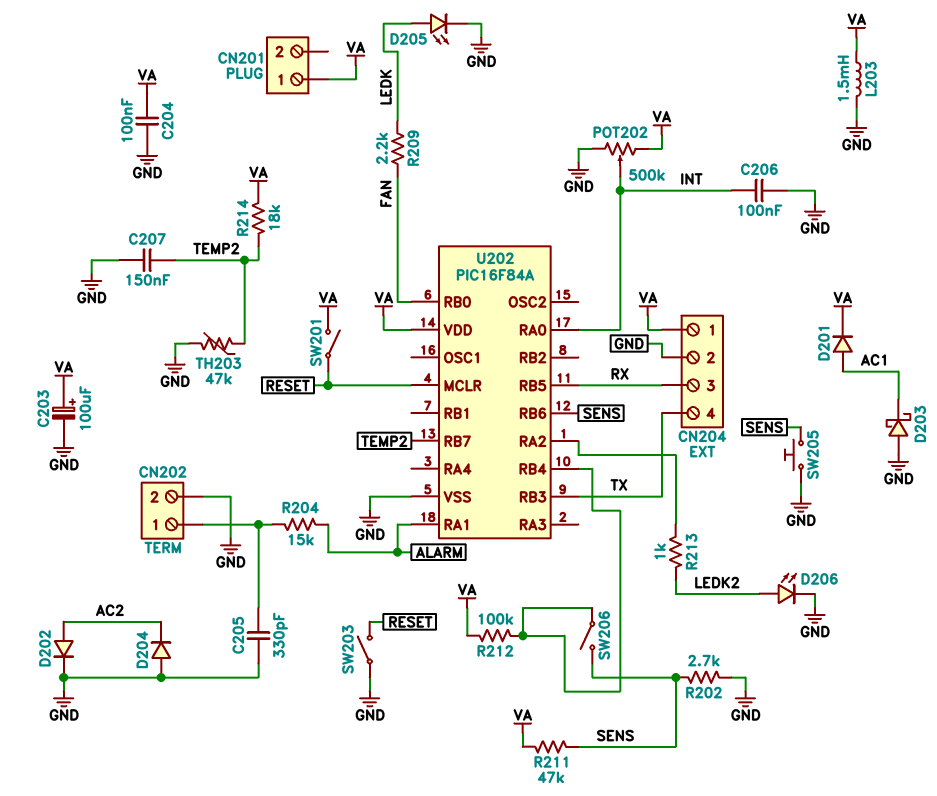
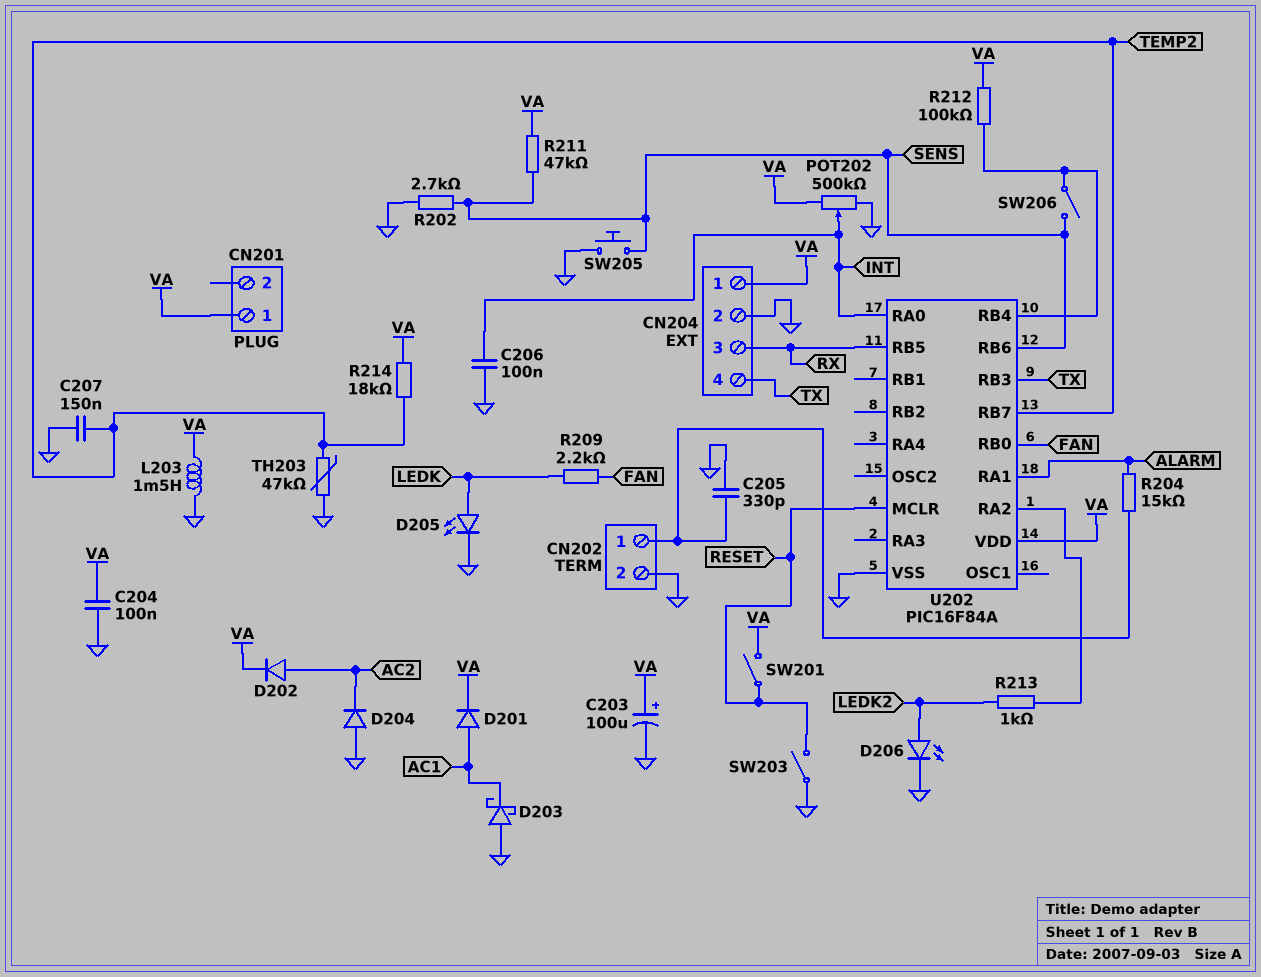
D202: diode (A AC2, K GND) -> diode (A AC2, K VA)

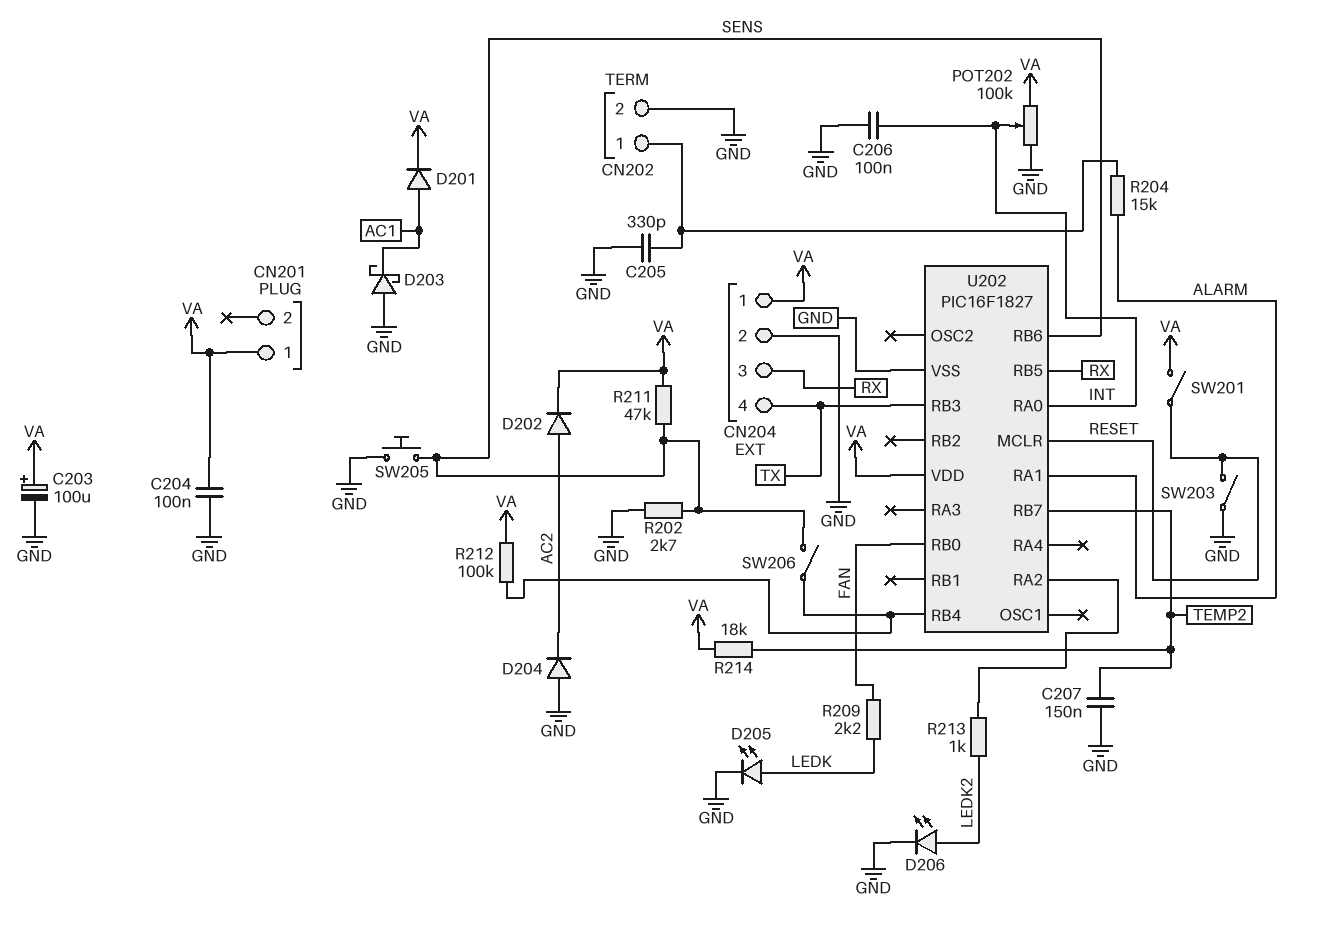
L203: 1.5mH (GND, VA) -> none
POT202: 500k (GND, VA, wiper INT) -> 100k (GND, VA, wiper INT)
TH203: 47k (GND, TEMP2) -> none
U202: PIC16F84A -> PIC16F1827

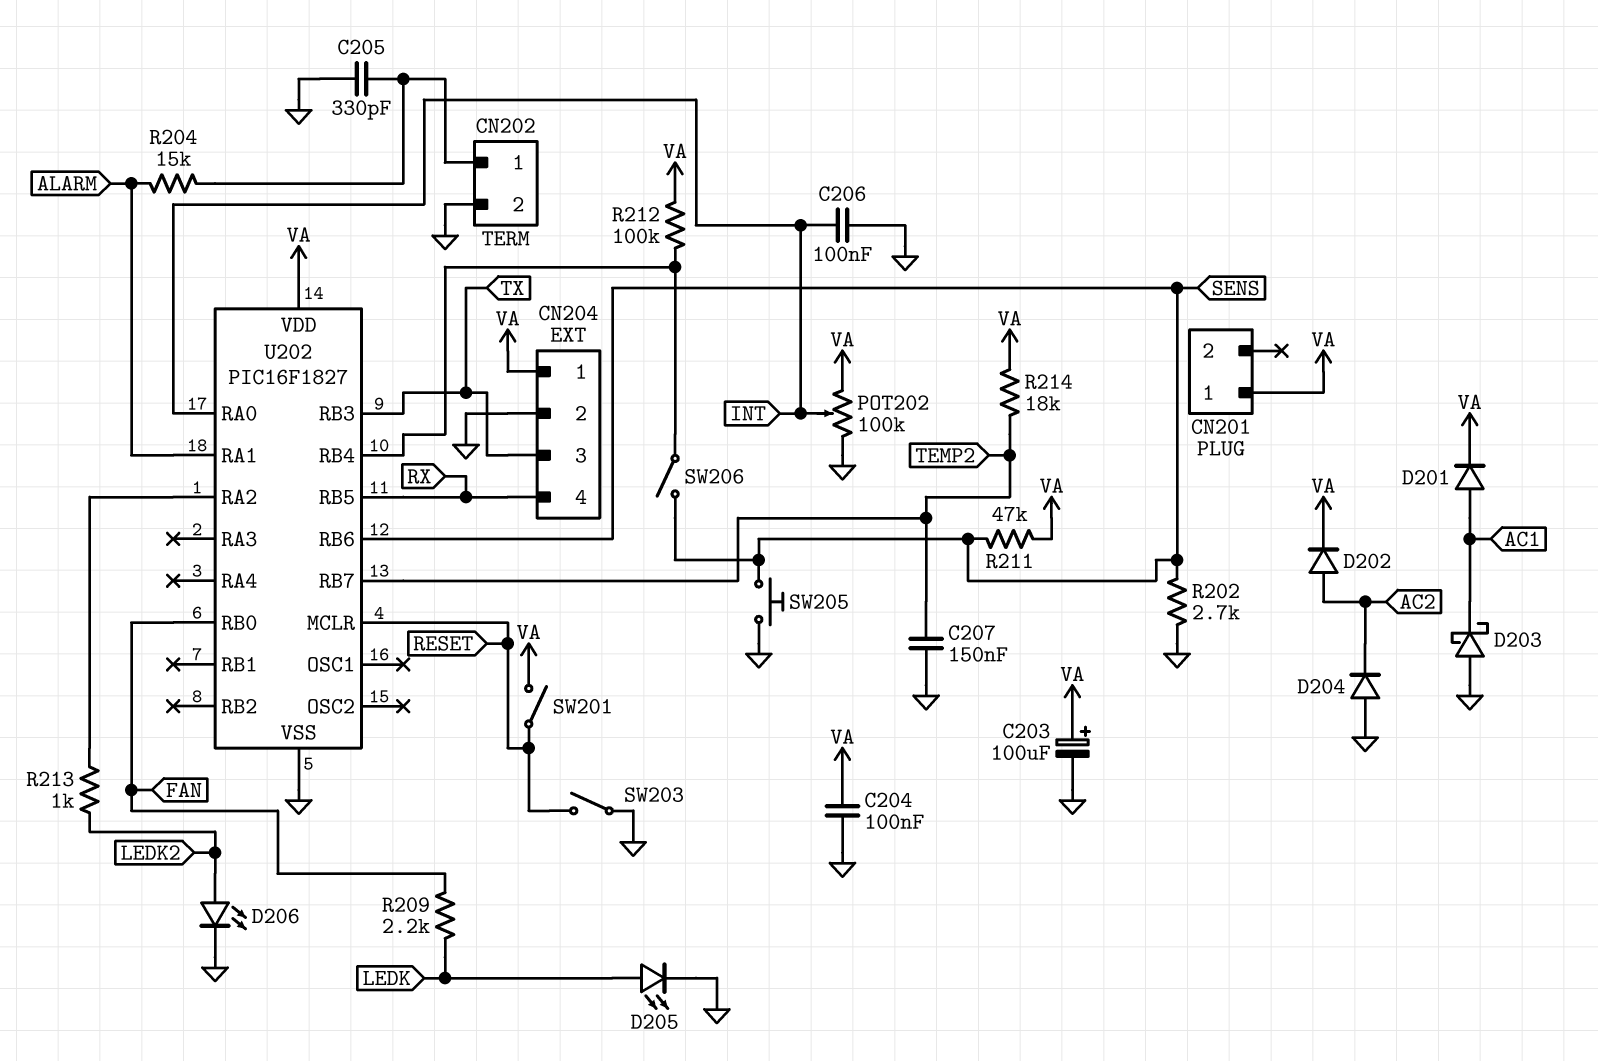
CN204 pin 3: RX -> TX
CN204 pin 4: TX -> RX

